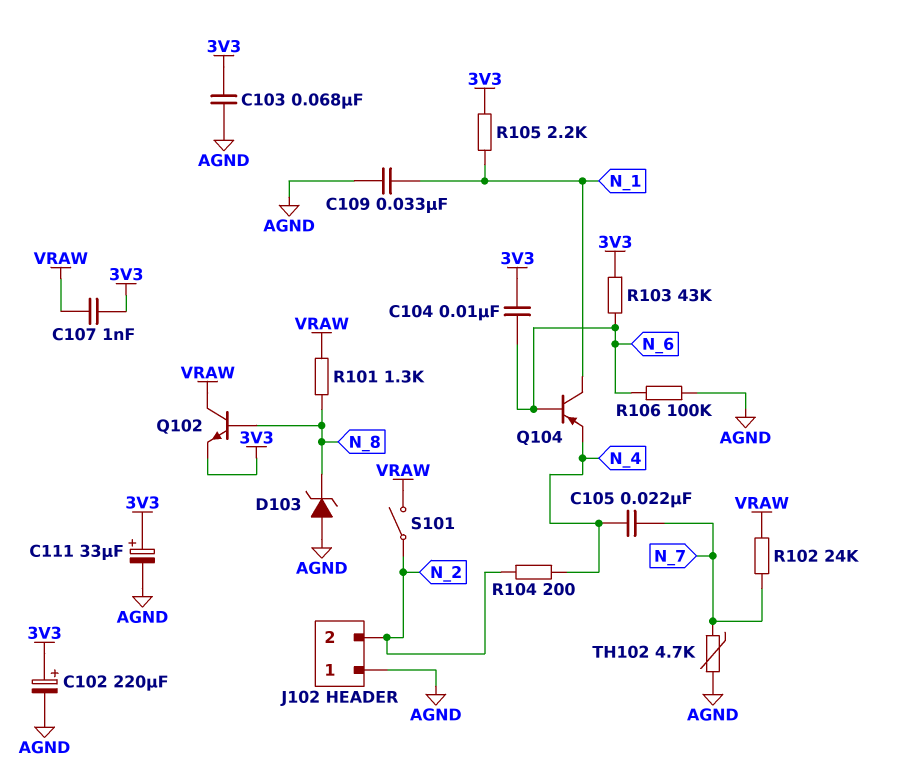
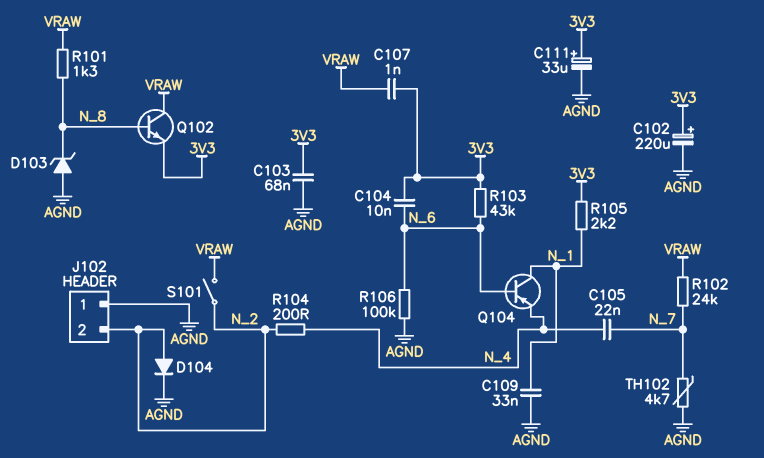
D104: none -> diode (A N_2, K AGND)

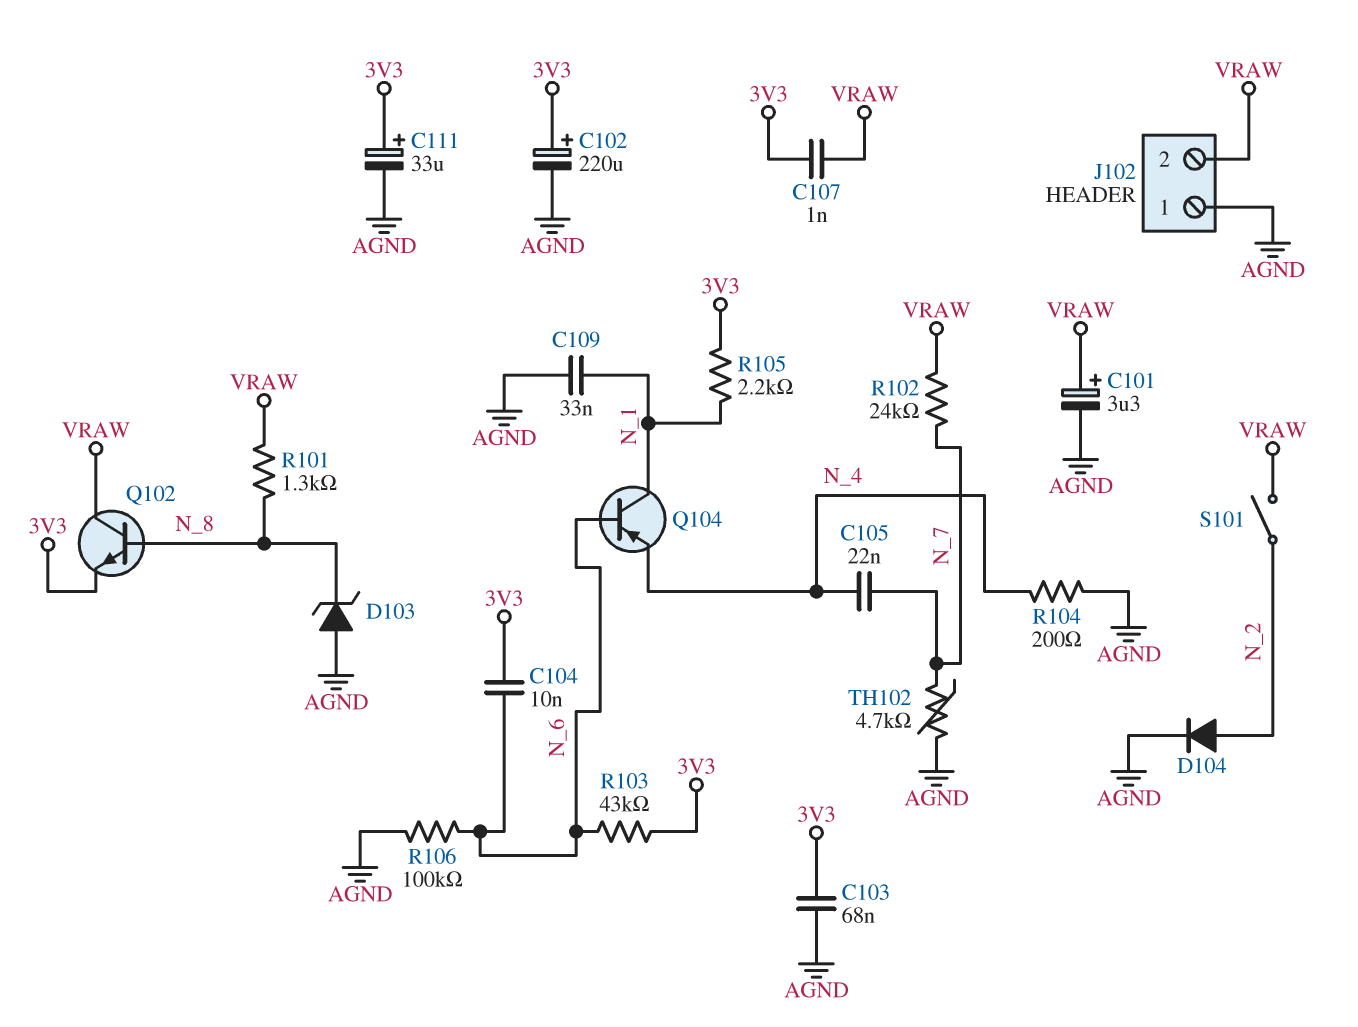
C101: none -> 3.3uF (plus VRAW, minus AGND)
J102 pin 2: N_2 -> VRAW
R104: 200 (N_2, N_4) -> 200 (AGND, N_4)

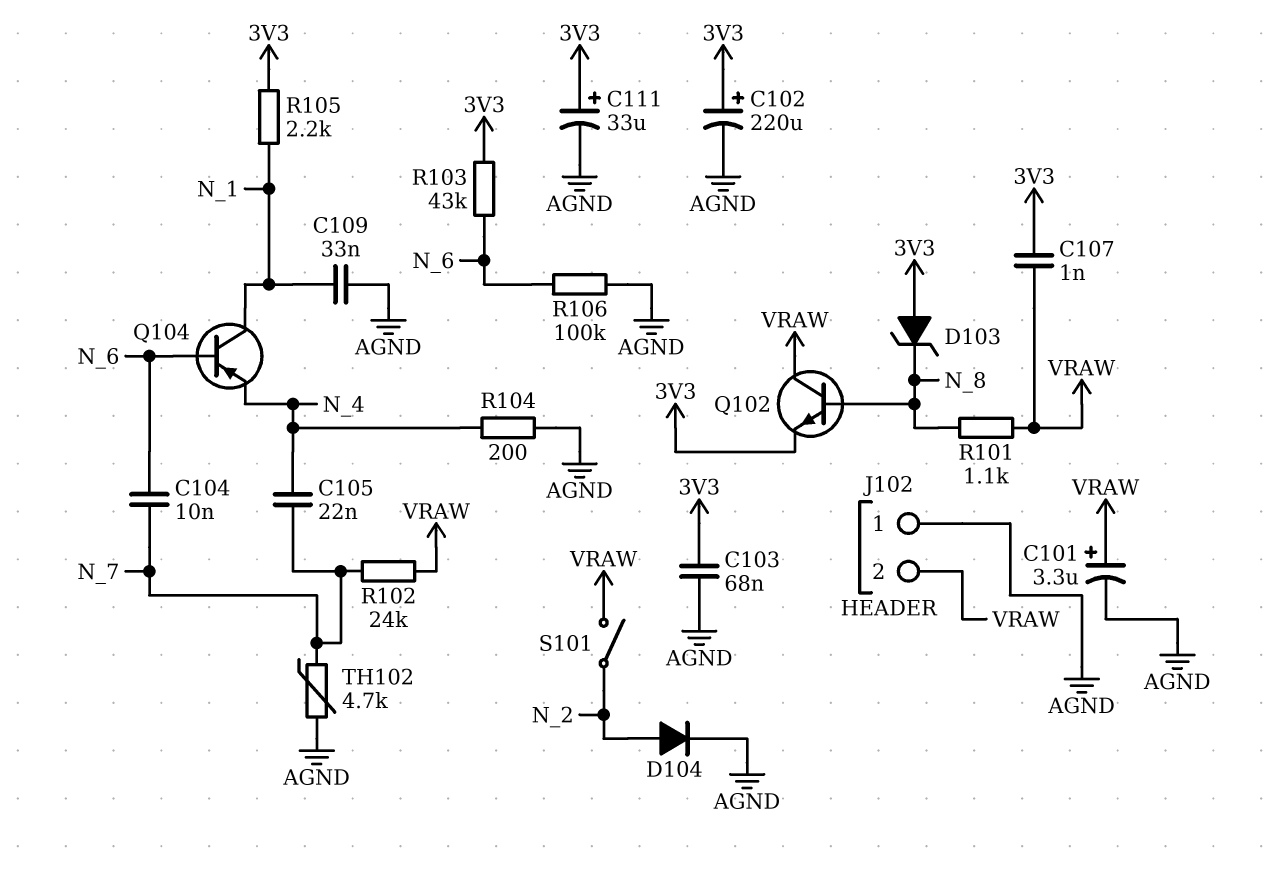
C104: 10nF (3V3, N_6) -> 10nF (N_6, N_7)
D103: zener (A AGND, K N_8) -> zener (A 3V3, K N_8)
R101: 1.3k (N_8, VRAW) -> 1.1k (N_8, VRAW)

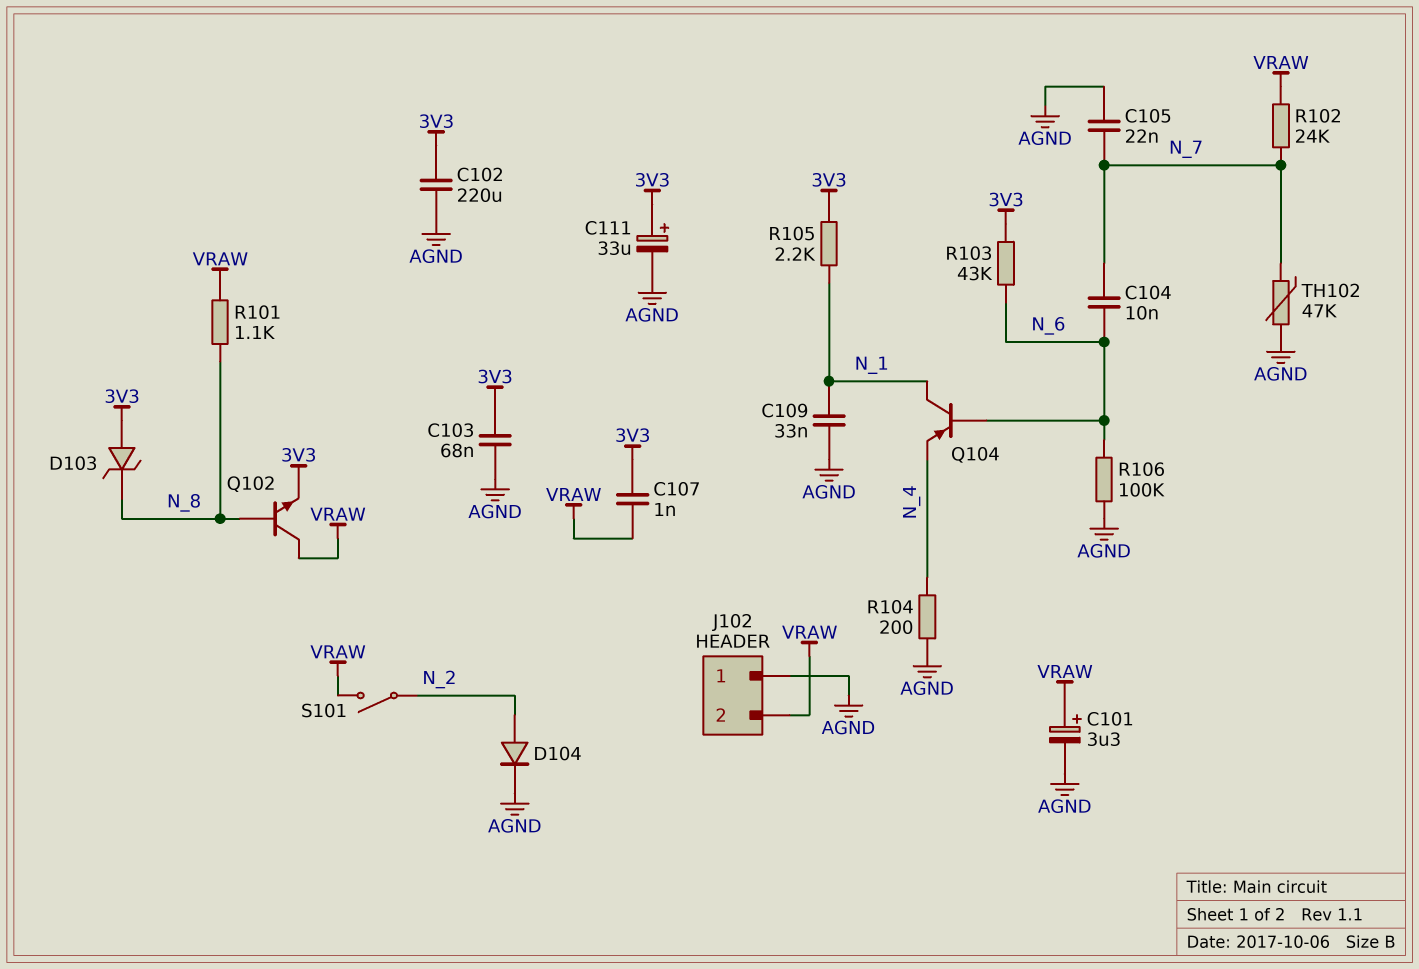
C102: 220uF (plus 3V3, minus AGND) -> 220uF (3V3, AGND)
C105: 22nF (N_4, N_7) -> 22nF (AGND, N_7)
TH102: 4.7k (AGND, N_7) -> 47k (AGND, N_7)

